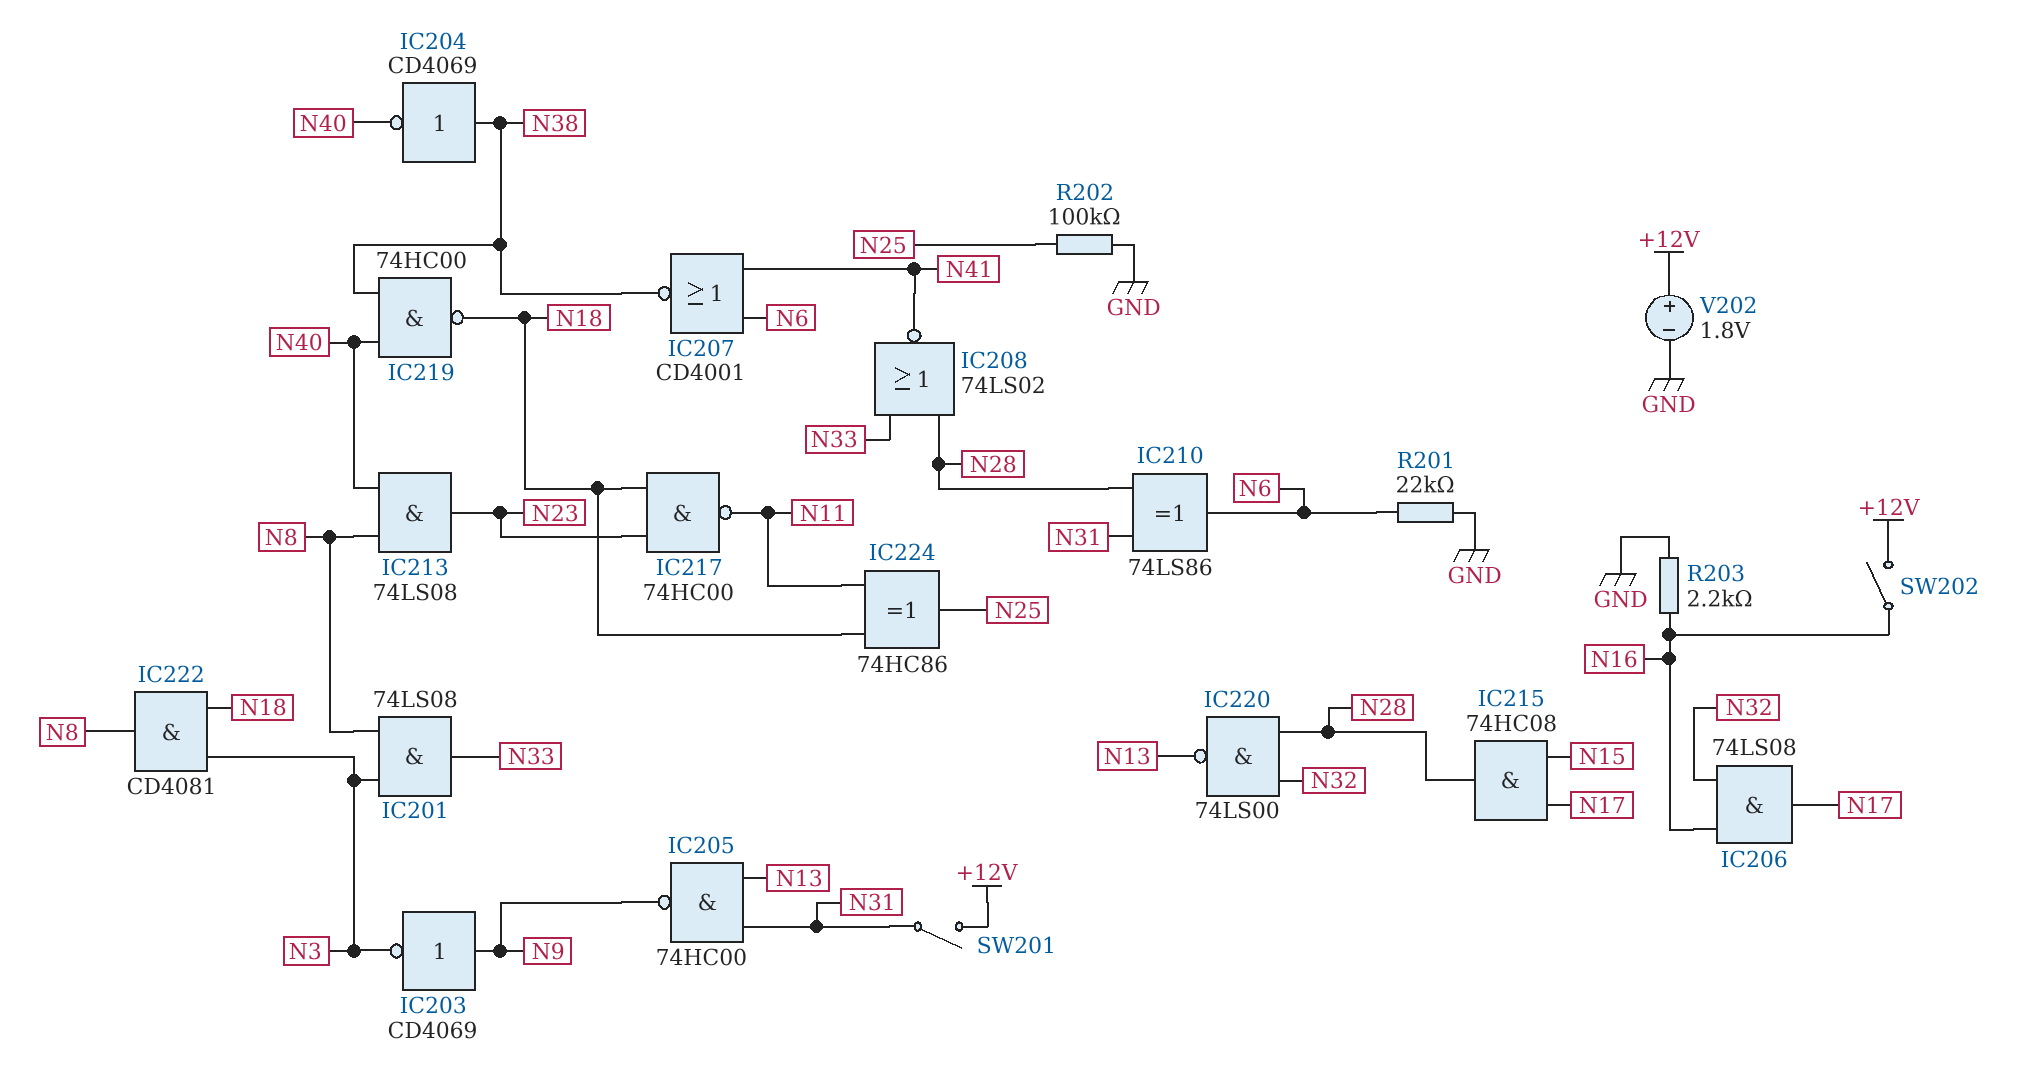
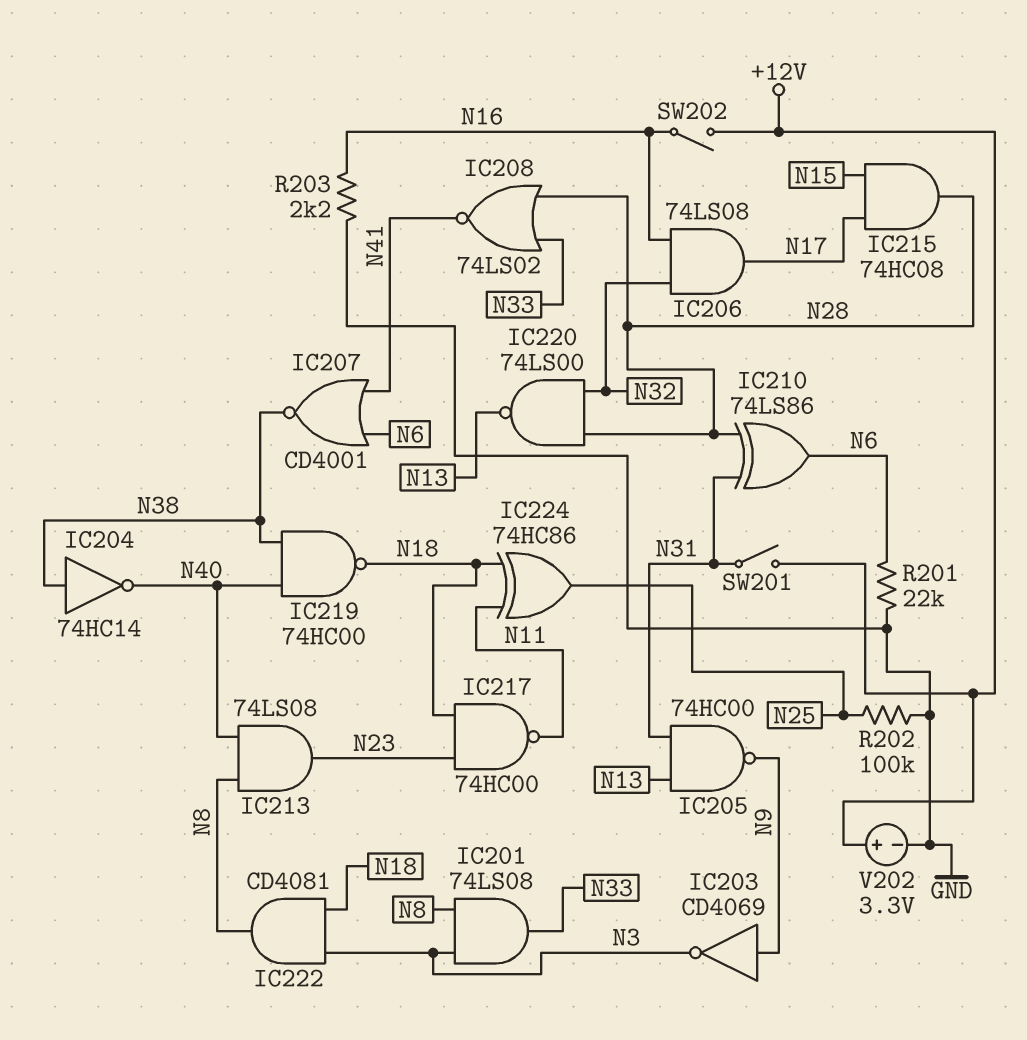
IC204: NOT CD4069 (in N38, out N40) -> NOT 74HC14 (in N38, out N40)
V202: 1.8V (plus +12V, minus GND) -> 3.3V (plus +12V, minus GND)

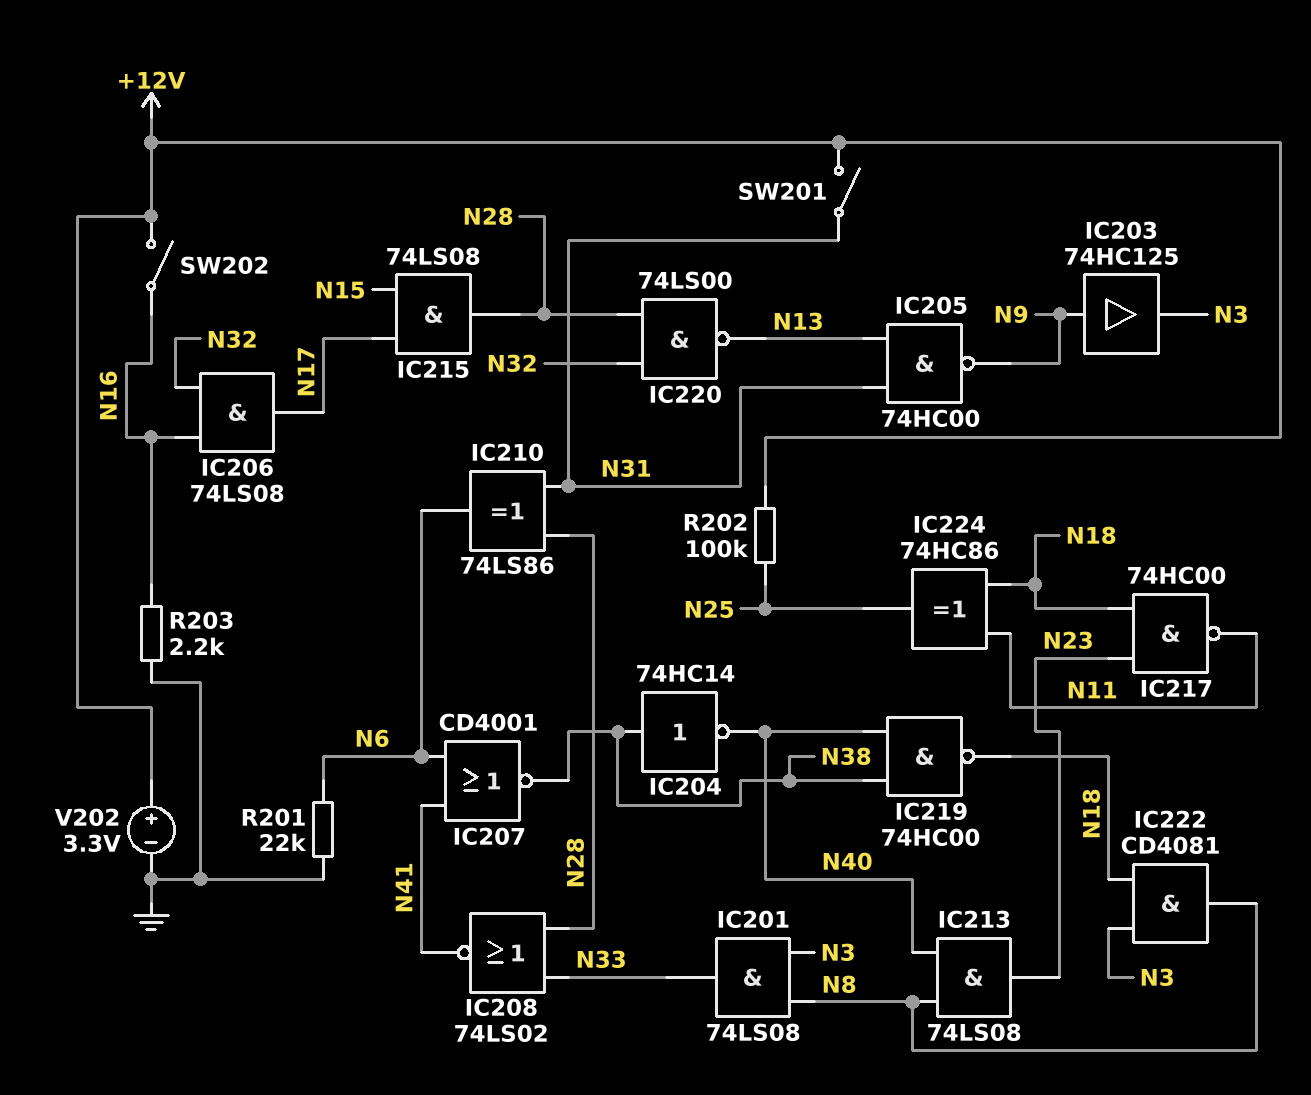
IC203: NOT CD4069 (in N9, out N3) -> buffer 74HC125 (in N9, out N3)
IC215: AND 74HC08 (in N15, in N17, out N28) -> AND 74LS08 (in N15, in N17, out N28)
R202: 100k (GND, N25) -> 100k (+12V, N25)

